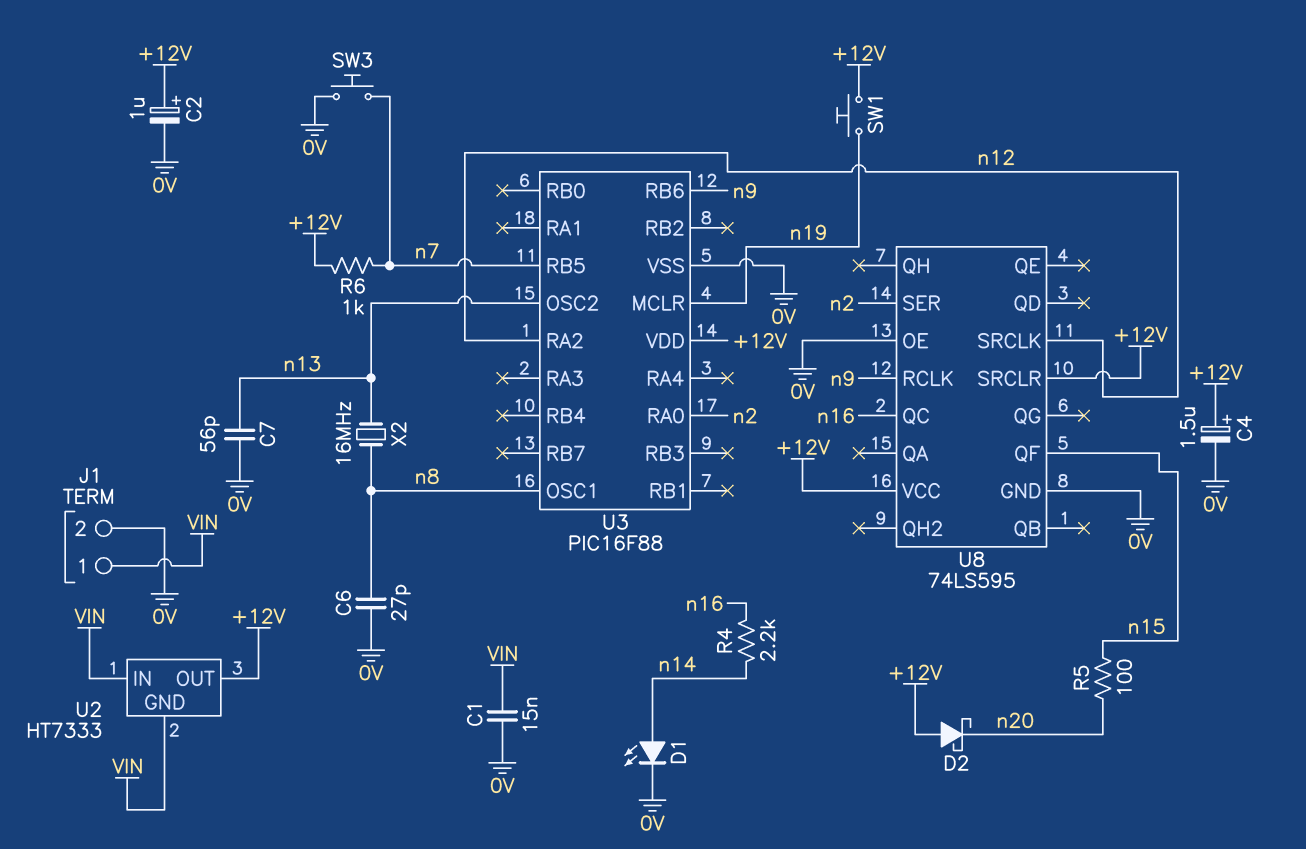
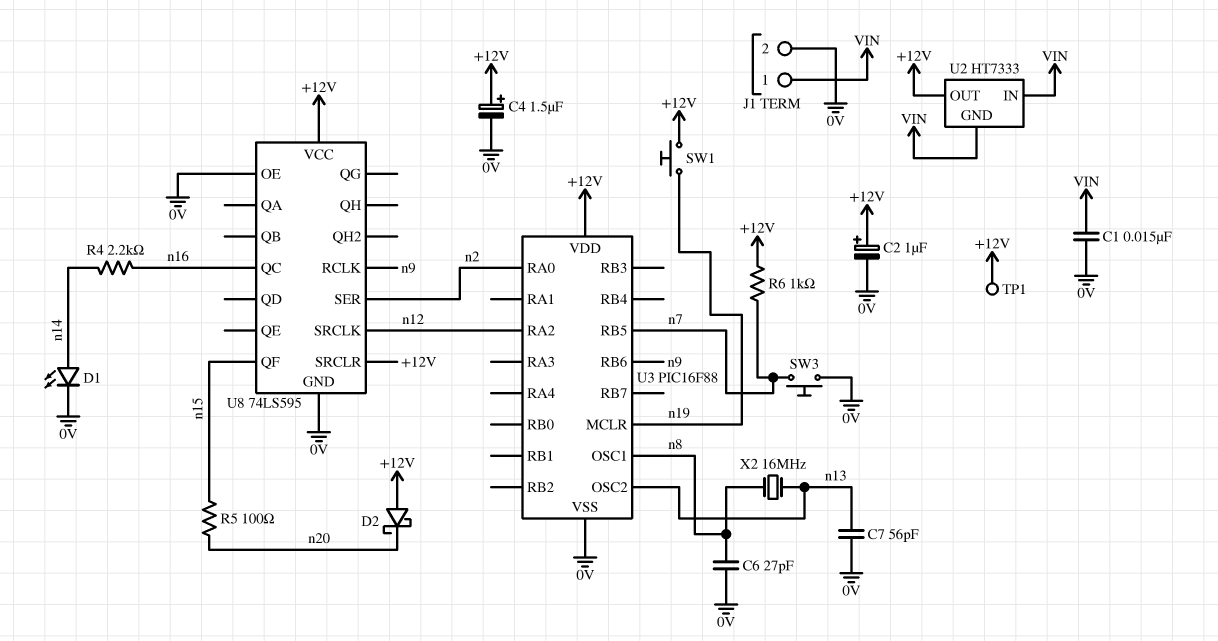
TP1: none -> test point (+12V)

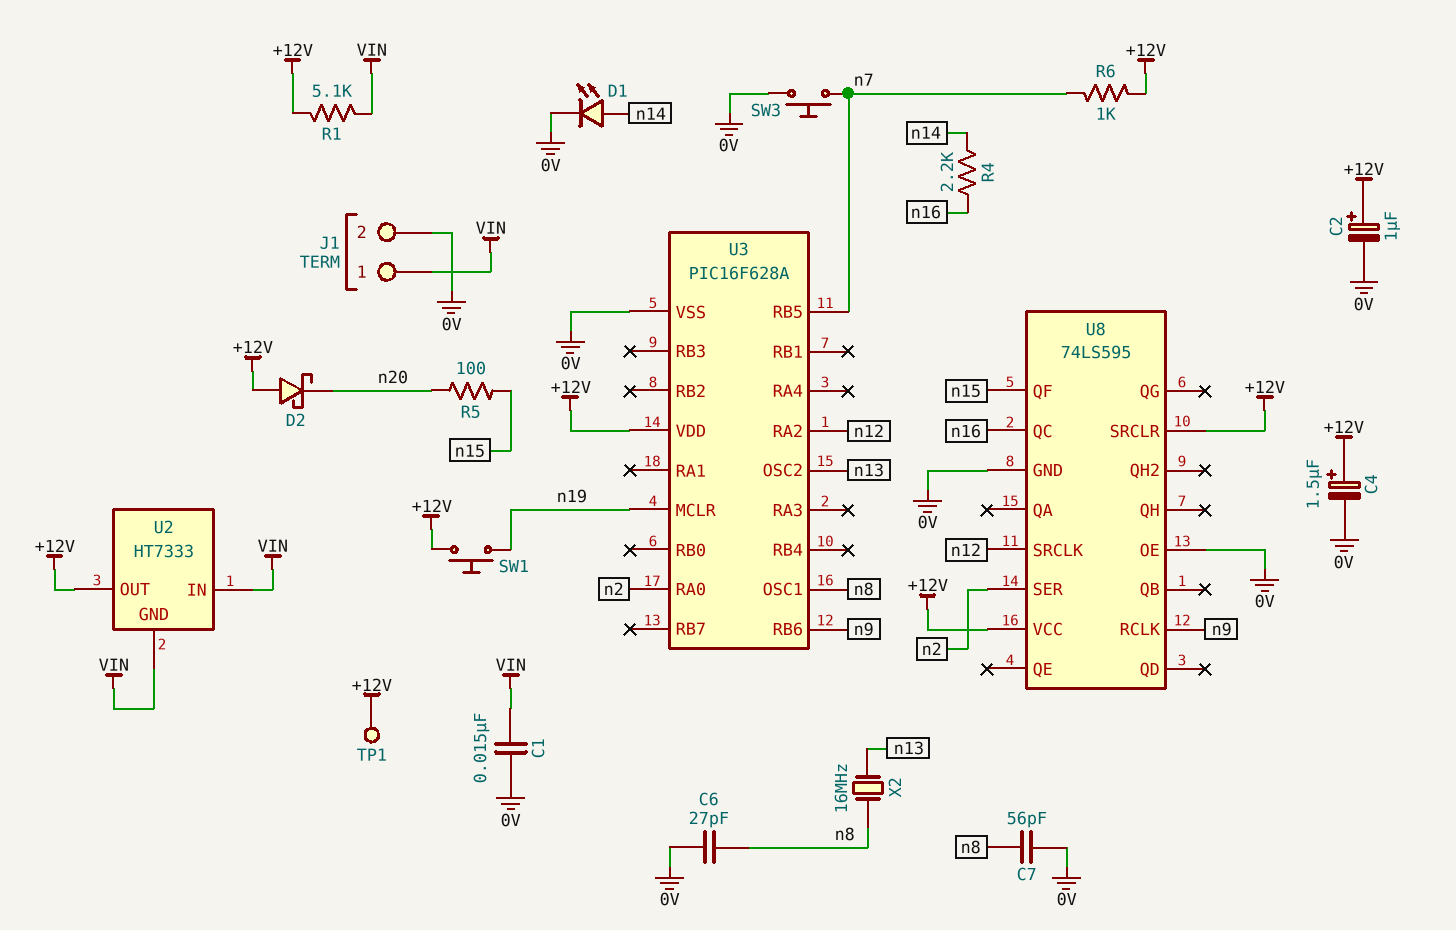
C7: 56pF (0V, n13) -> 56pF (0V, n8)
R1: none -> 5.1k (+12V, VIN)
U3: PIC16F88 -> PIC16F628A

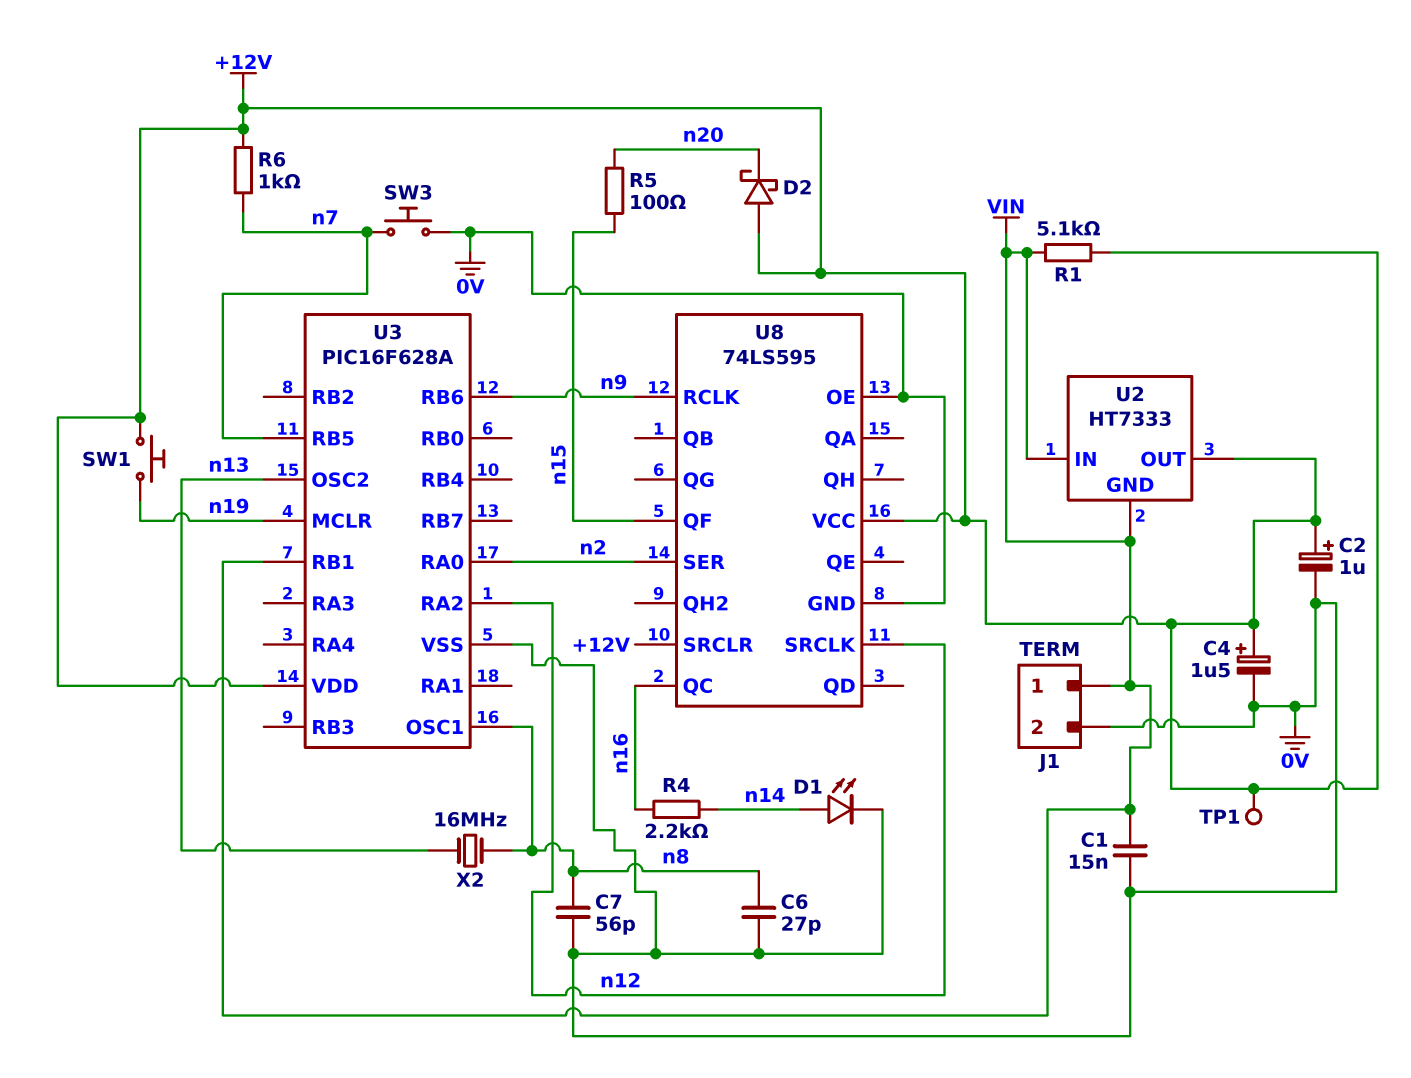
U3 pin RB1: none -> VIN

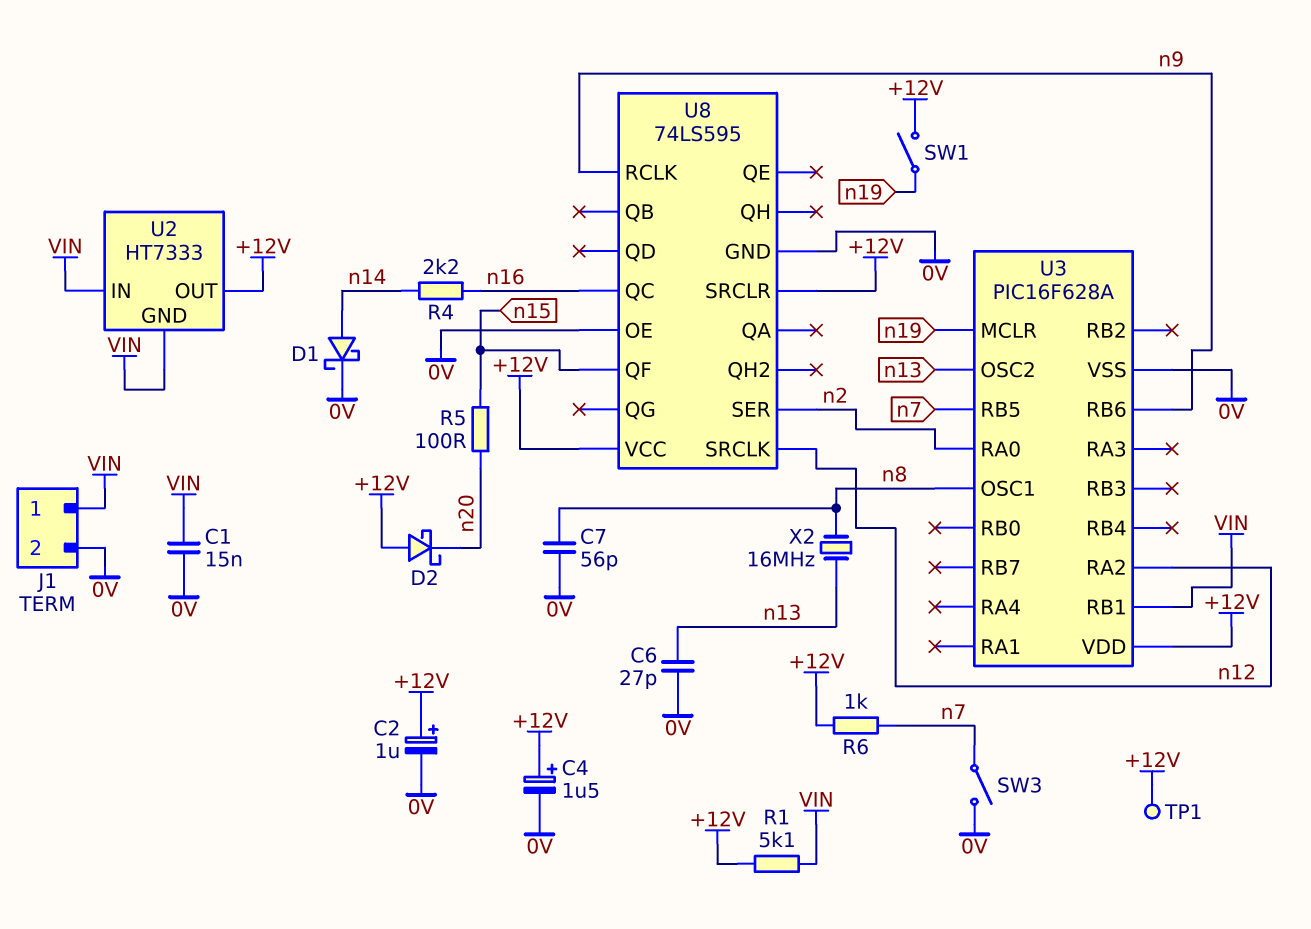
C6: 27pF (0V, n8) -> 27pF (0V, n13)
D1: LED (A n14, K 0V) -> schottky (A n14, K 0V)
SW1: button (+12V, n19) -> switch (+12V, n19)
SW3: button (0V, n7) -> switch (0V, n7)

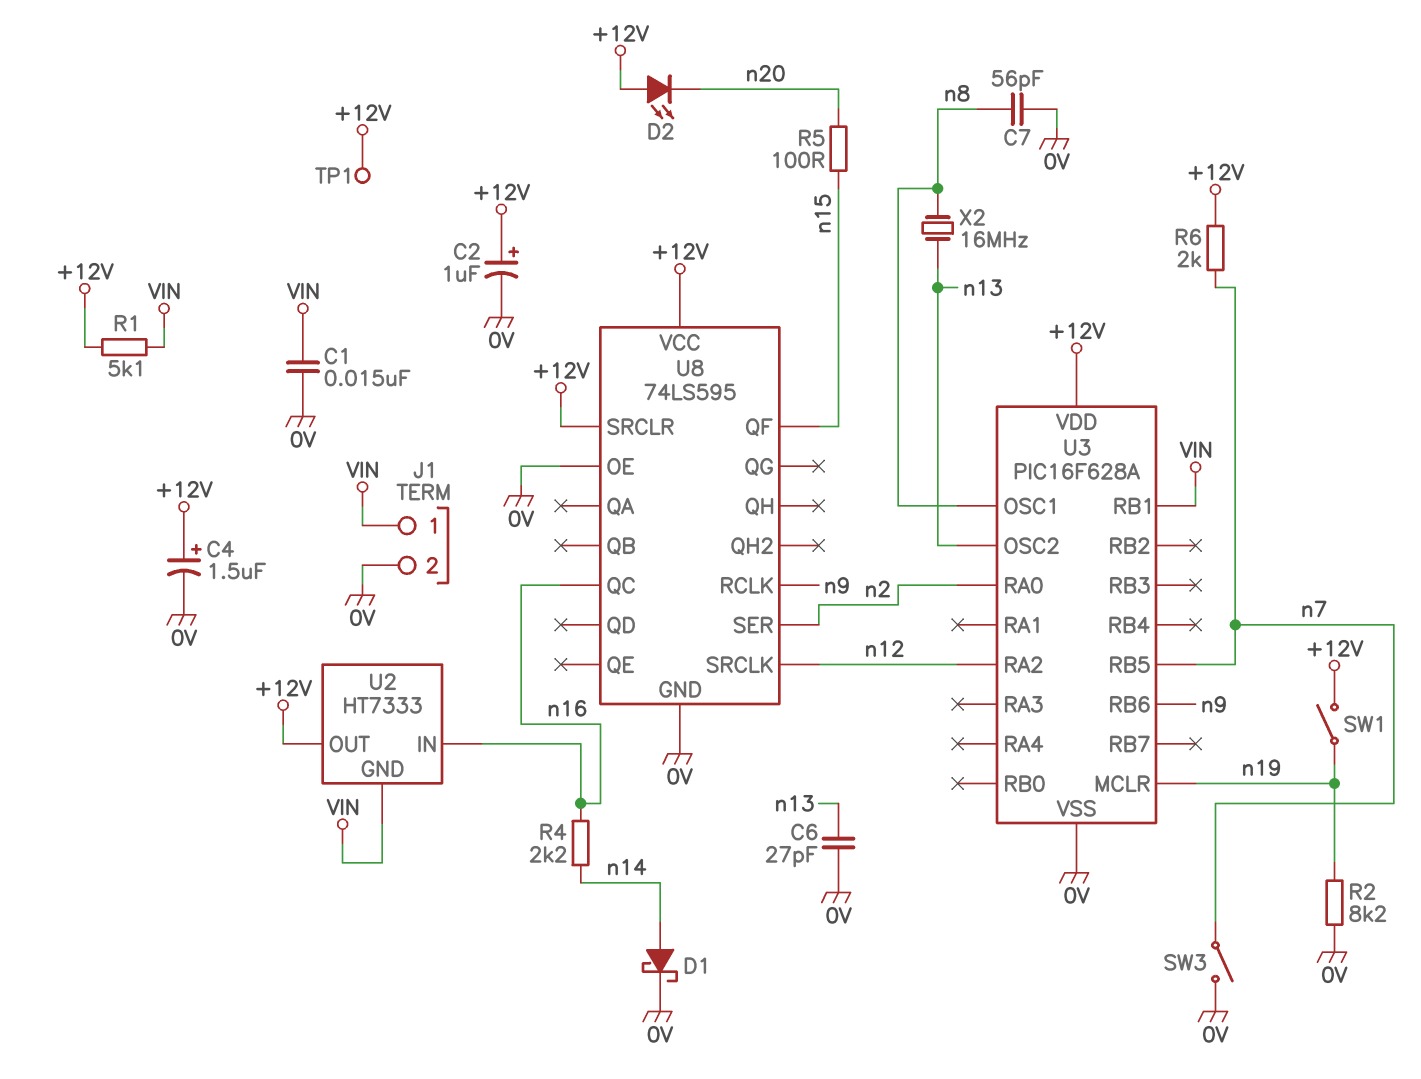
D2: schottky (A +12V, K n20) -> LED (A +12V, K n20)
R2: none -> 8.2k (0V, n19)
R6: 1k (+12V, n7) -> 2k (+12V, n7)
U2 pin IN: VIN -> n16

